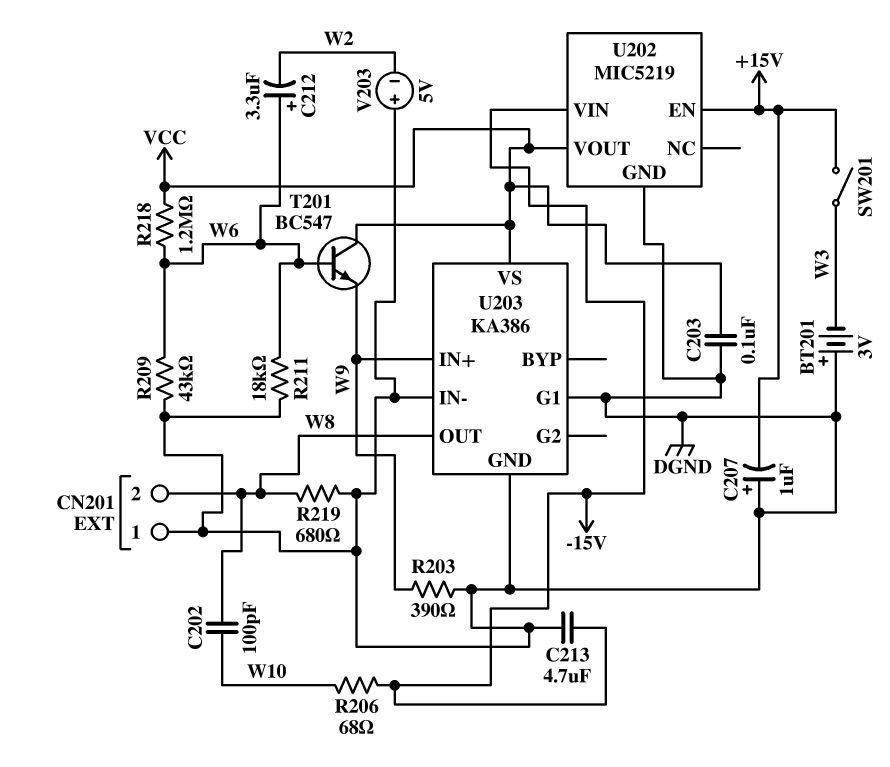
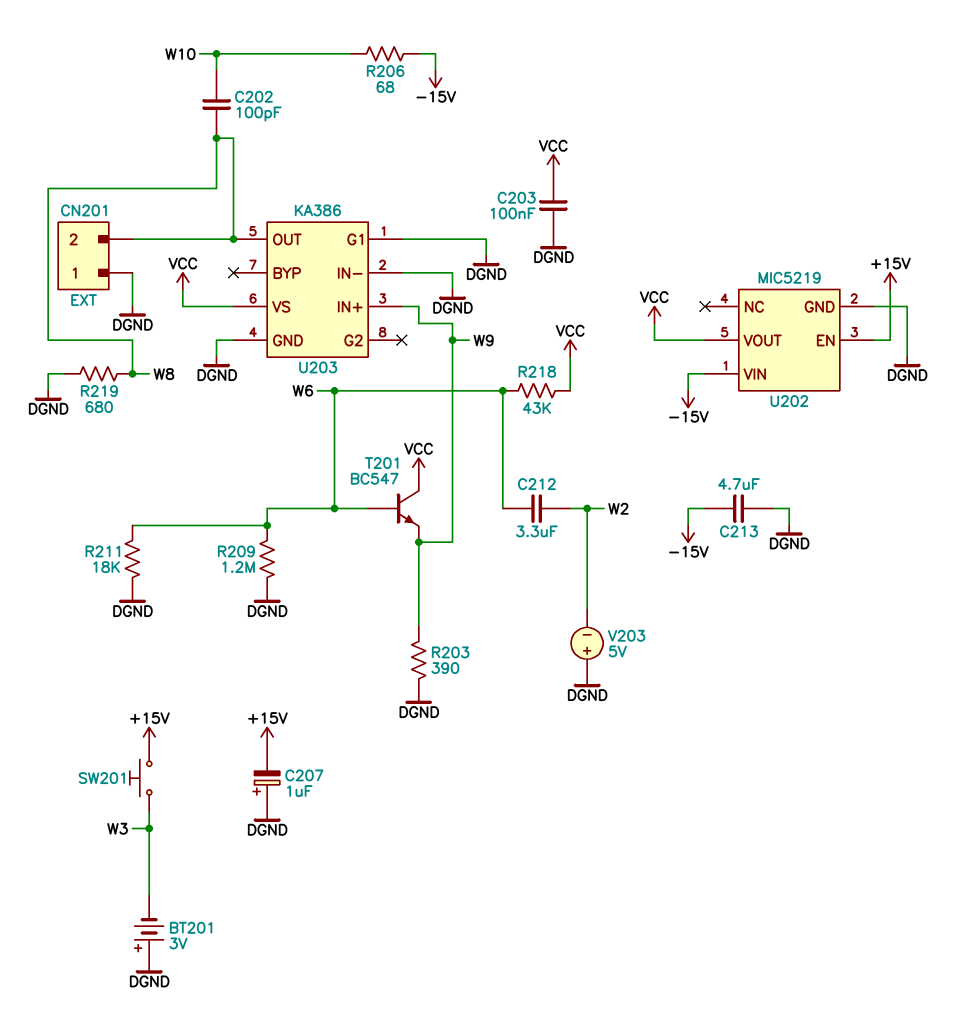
C212: 3.3uF (plus W6, minus W2) -> 3.3uF (W2, W6)
R209: 43k (DGND, W6) -> 1.2M (DGND, W6)
R218: 1.2M (VCC, W6) -> 43k (VCC, W6)
SW201: switch (+15V, W3) -> button (+15V, W3)

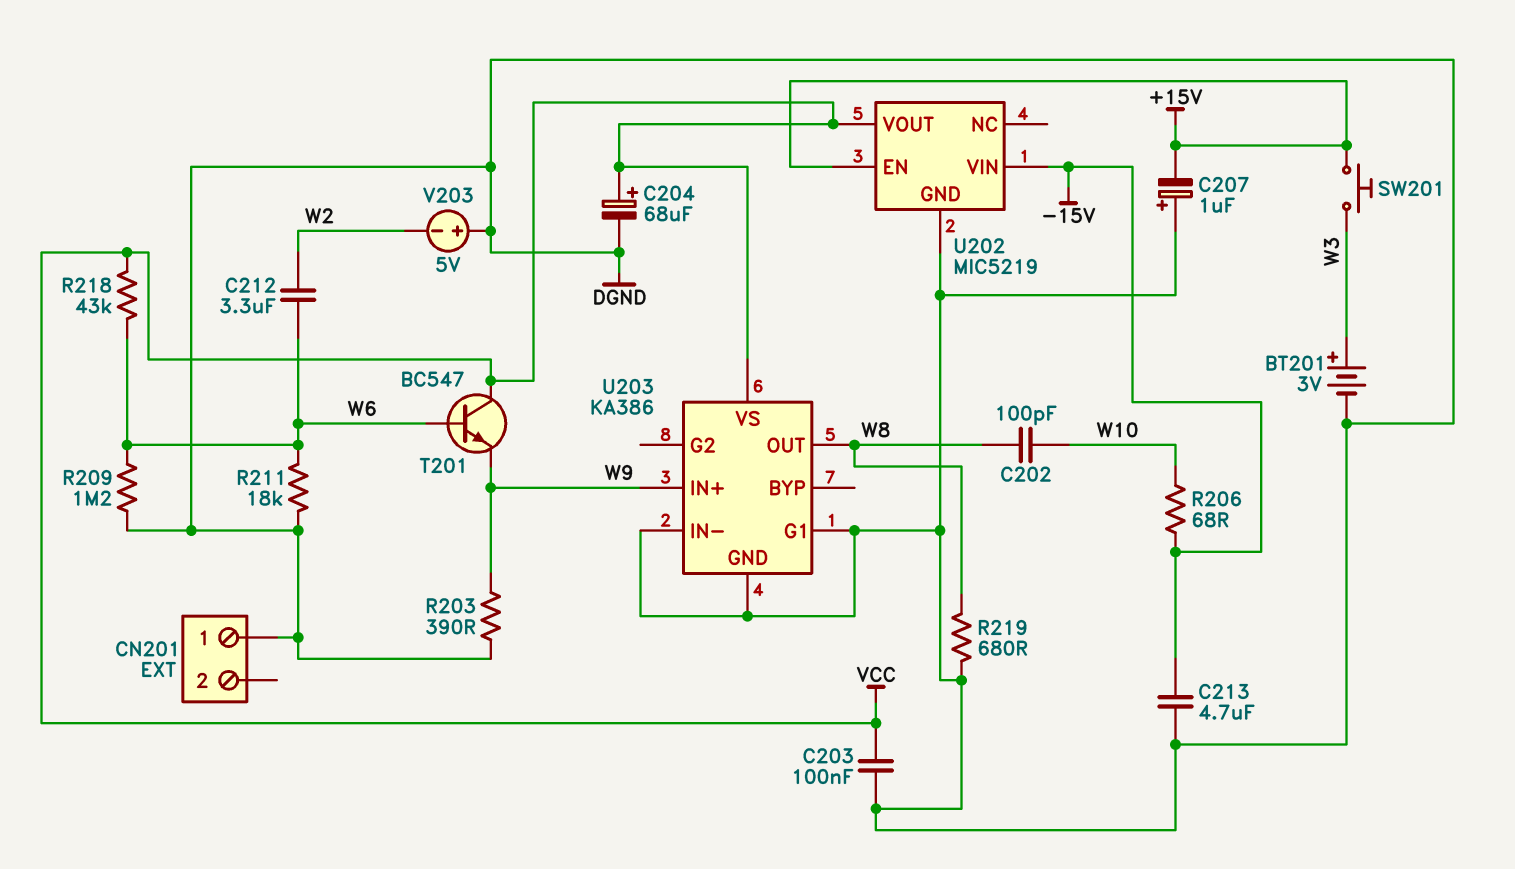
BT201: 3V (plus DGND, minus W3) -> 3V (plus W3, minus DGND)
C204: none -> 68uF (plus VCC, minus DGND)
CN201 pin 2: W8 -> none

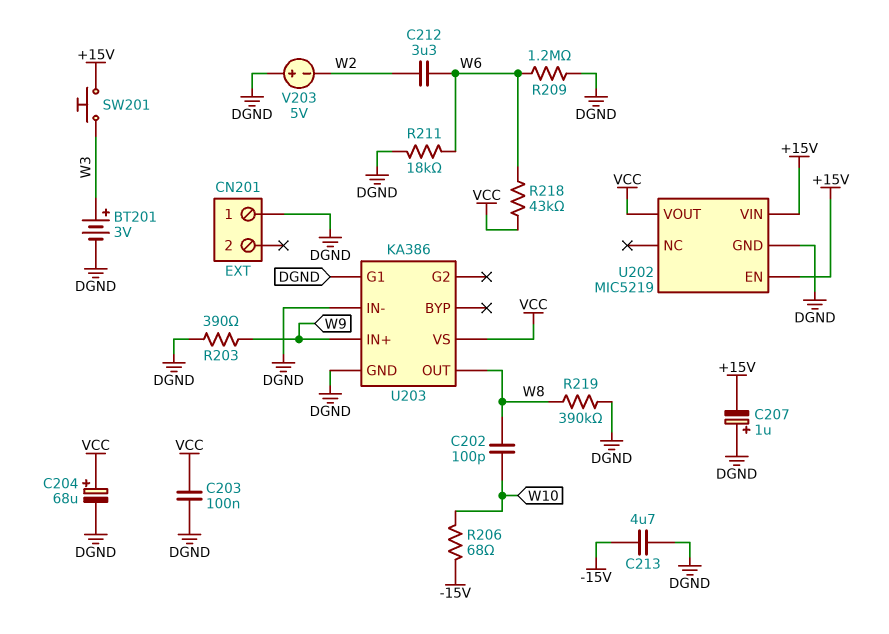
R219: 680 (DGND, W8) -> 390k (DGND, W8)
T201: NPN BC547 (B W6, C VCC, E W9) -> none
U202 pin VIN: -15V -> +15V

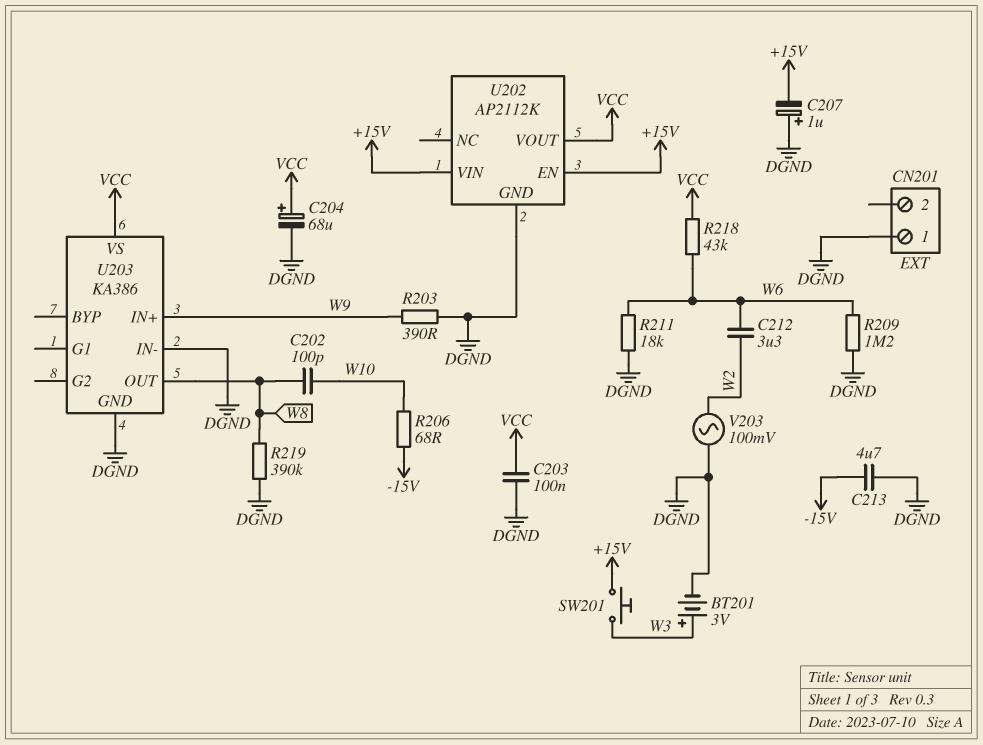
U202: MIC5219 -> AP2112K
U203 pin G1: DGND -> none
V203: 5V (plus DGND, minus W2) -> AC 100mV (DGND, W2)

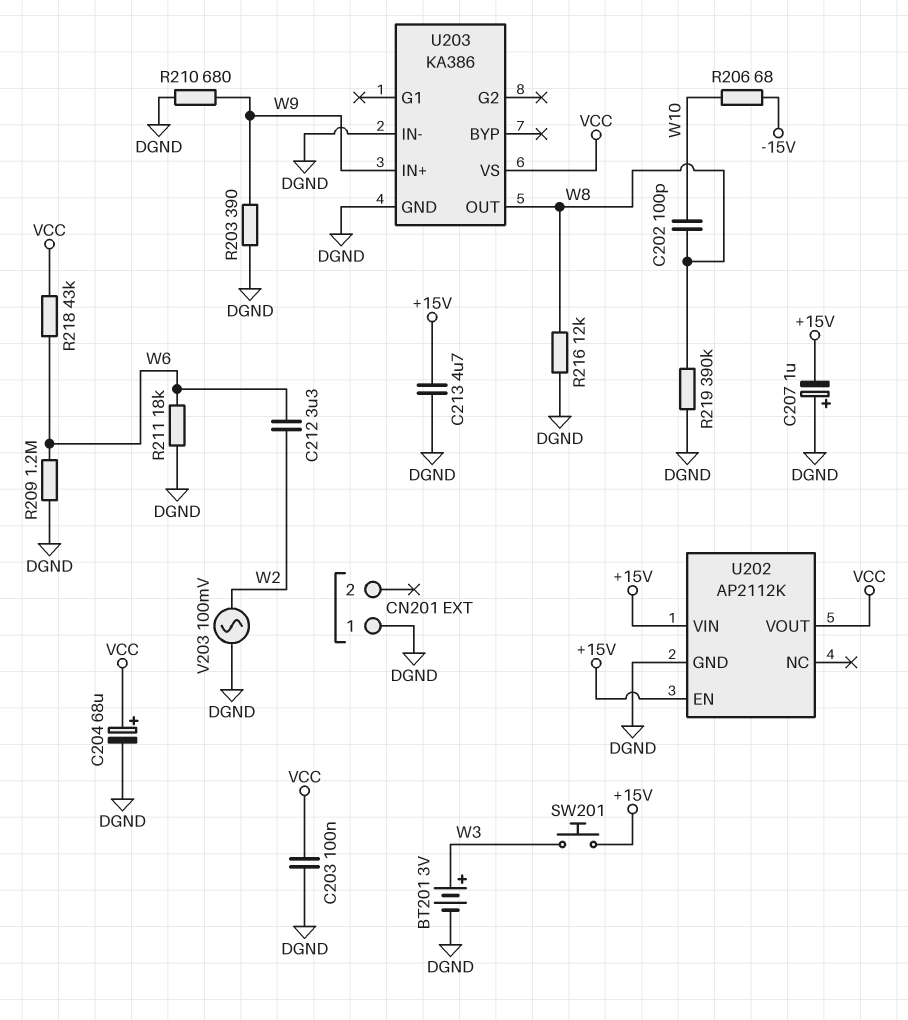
C213: 4.7uF (-15V, DGND) -> 4.7uF (+15V, DGND)
R210: none -> 680 (DGND, W9)
R216: none -> 12k (DGND, W8)

